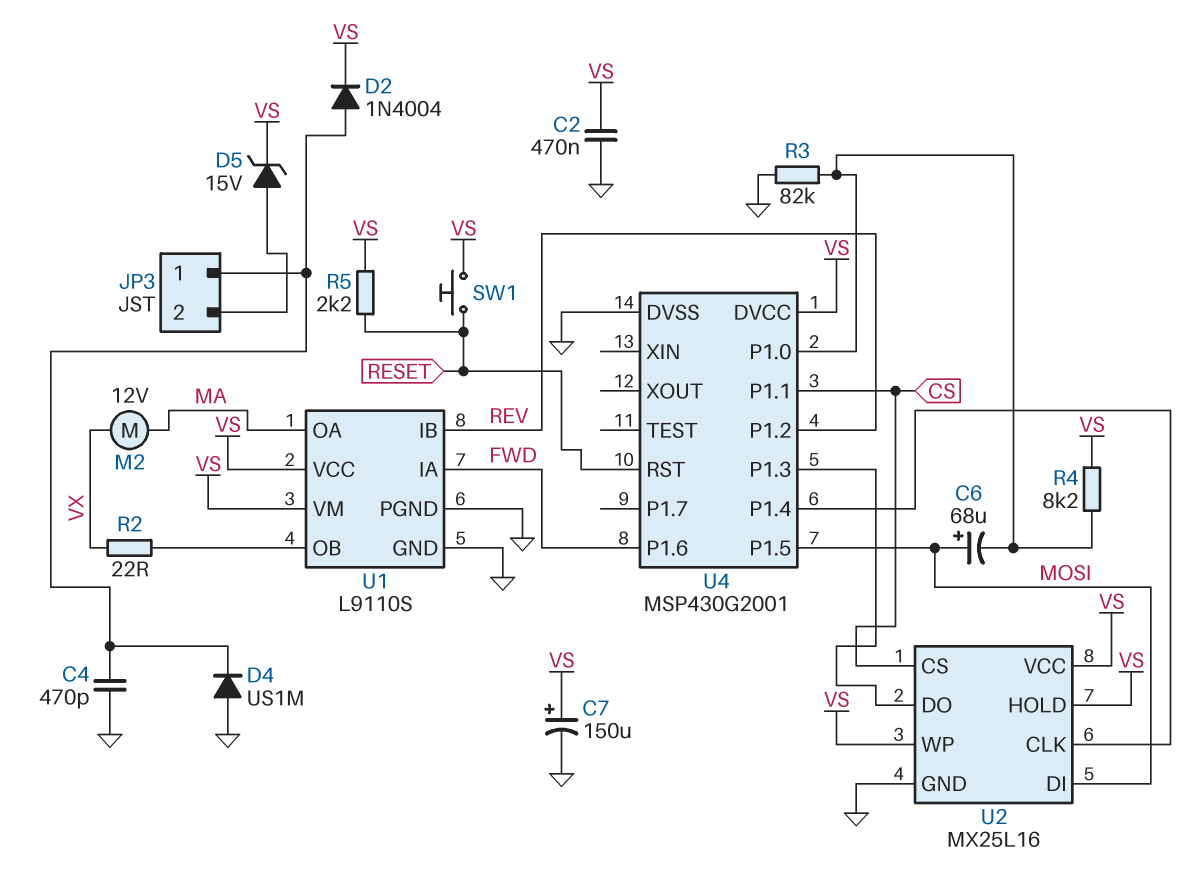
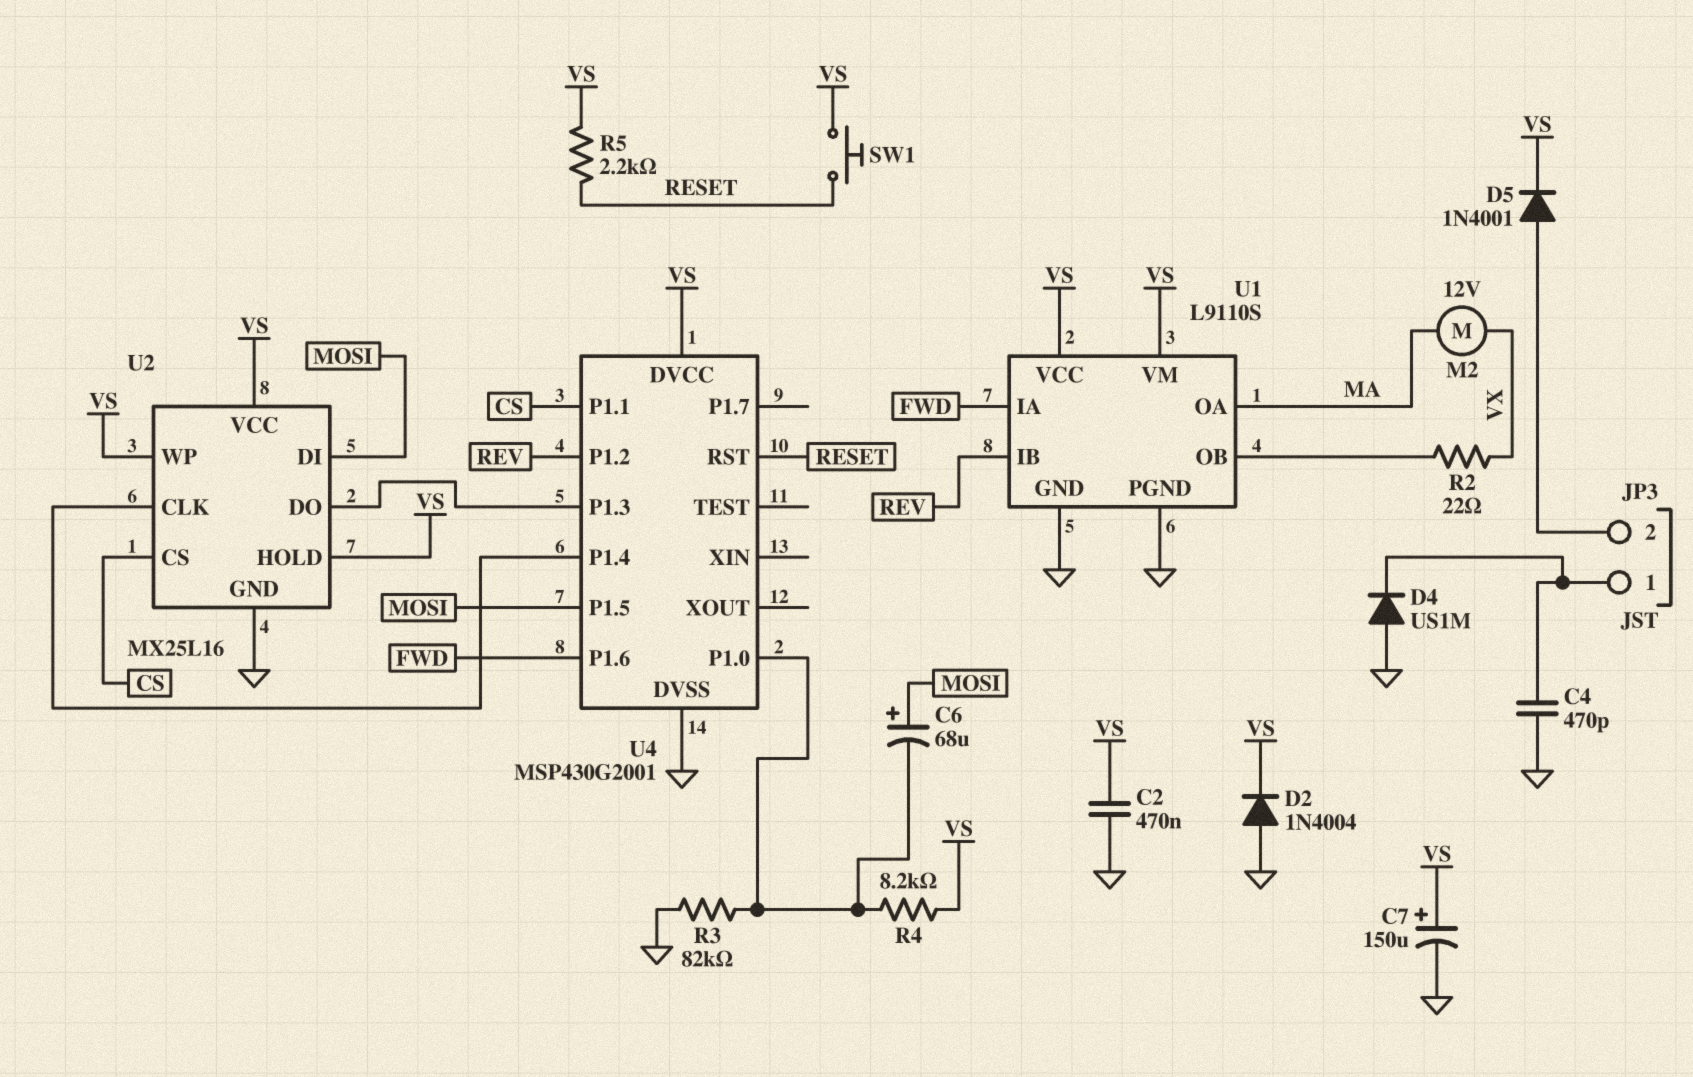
D2: diode 1N4004 (A JP3/1, K VS) -> diode 1N4004 (A GND, K VS)
D5: zener 15V (A JP3/2, K VS) -> diode 1N4001 (A JP3/2, K VS)

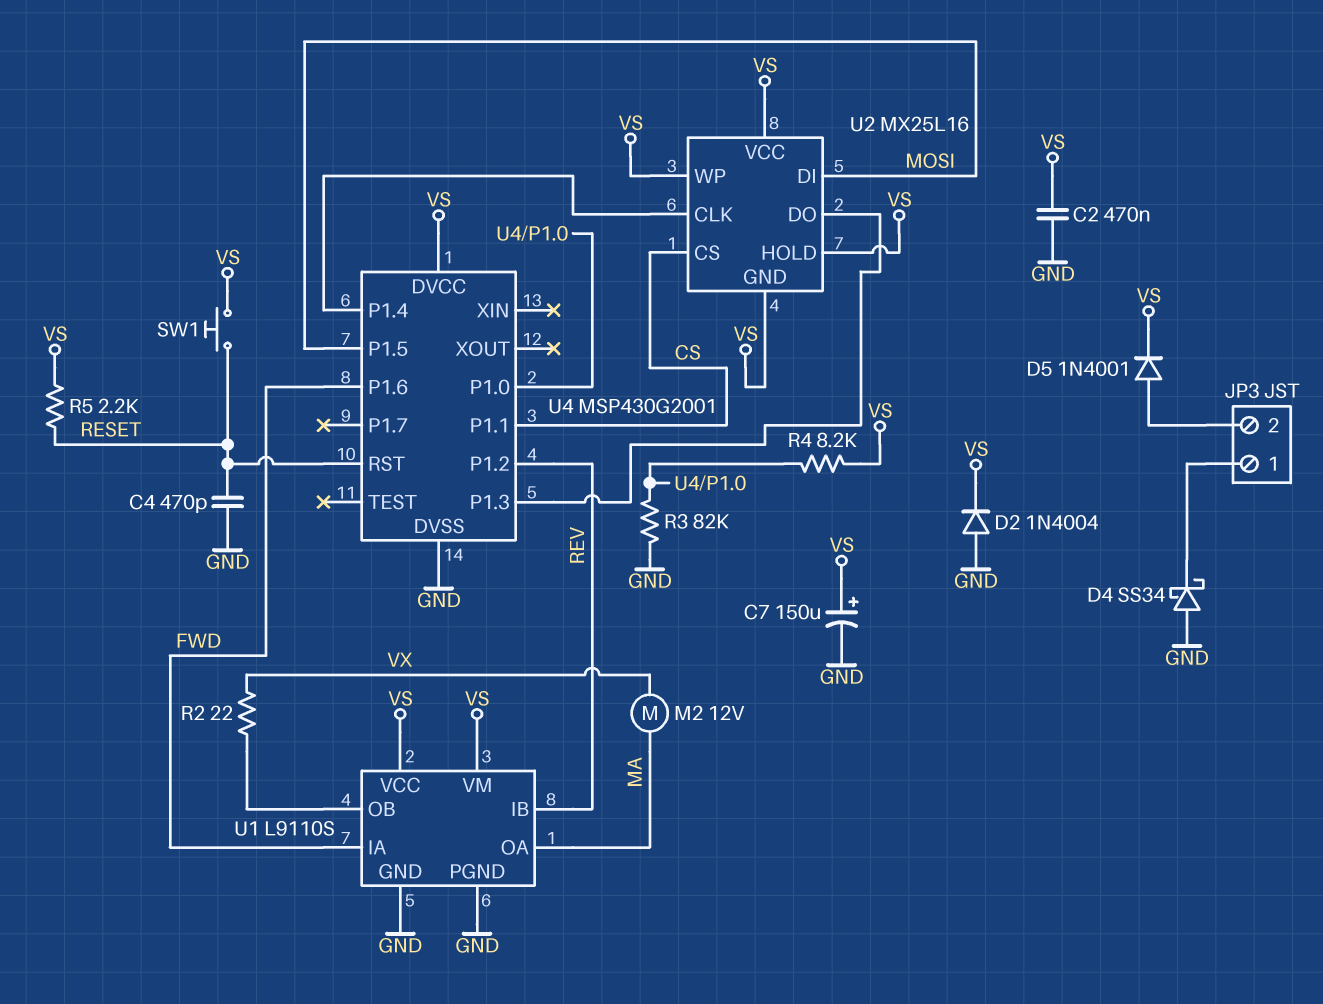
C4: 470pF (GND, JP3/1) -> 470pF (GND, RESET)
C6: 68uF (plus MOSI, minus U4/P1.0) -> none
D4: diode US1M (A GND, K JP3/1) -> schottky SS34 (A GND, K JP3/1)
U2 pin GND: GND -> VS

